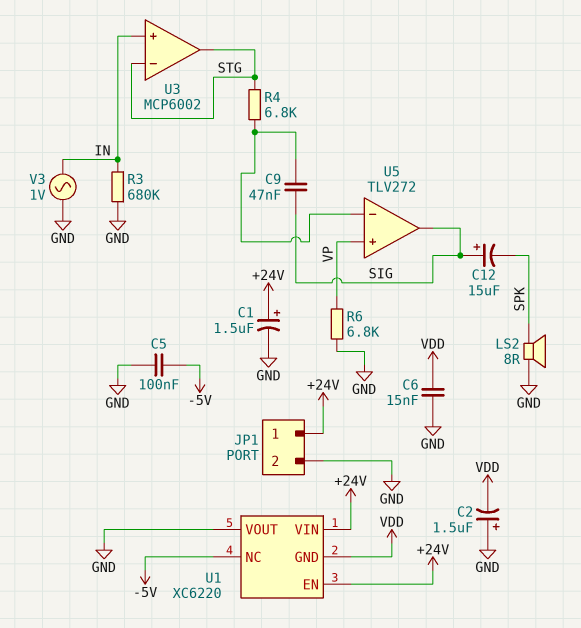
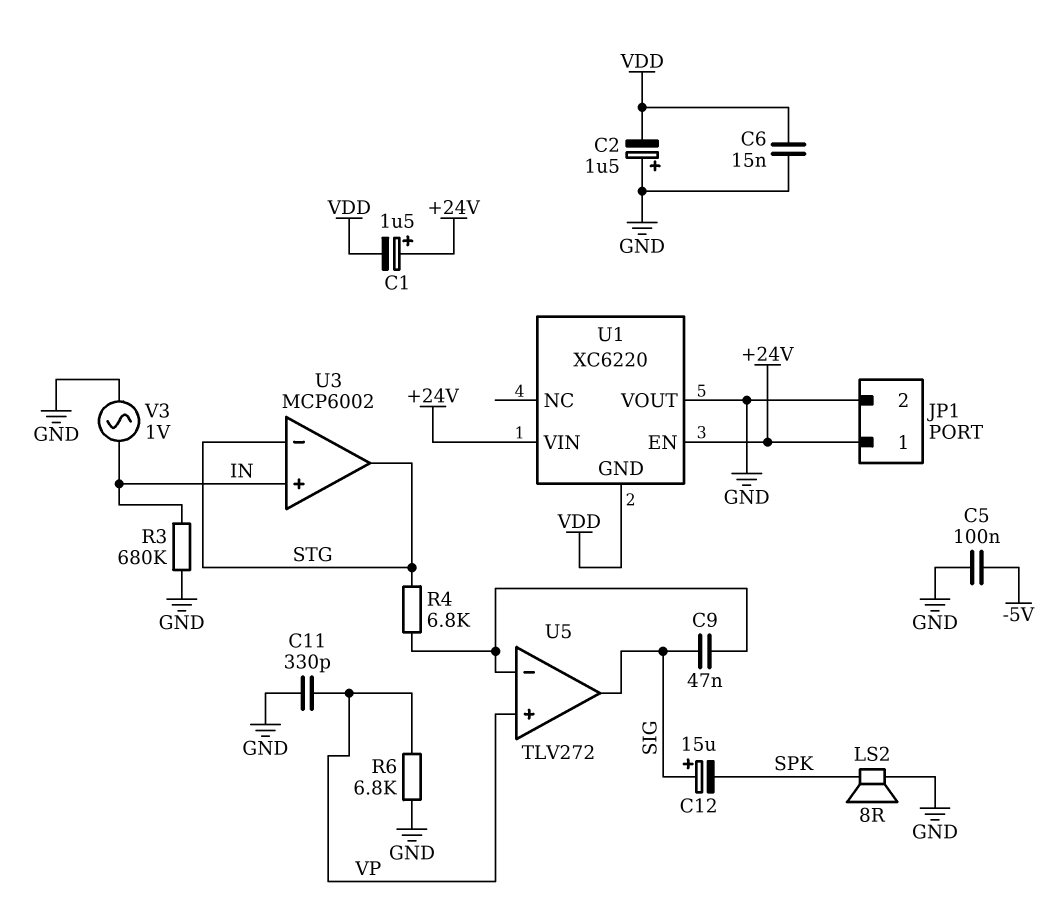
C1: 1.5uF (plus +24V, minus GND) -> 1.5uF (plus +24V, minus VDD)
C11: none -> 330pF (GND, VP)
U1 pin NC: -5V -> none

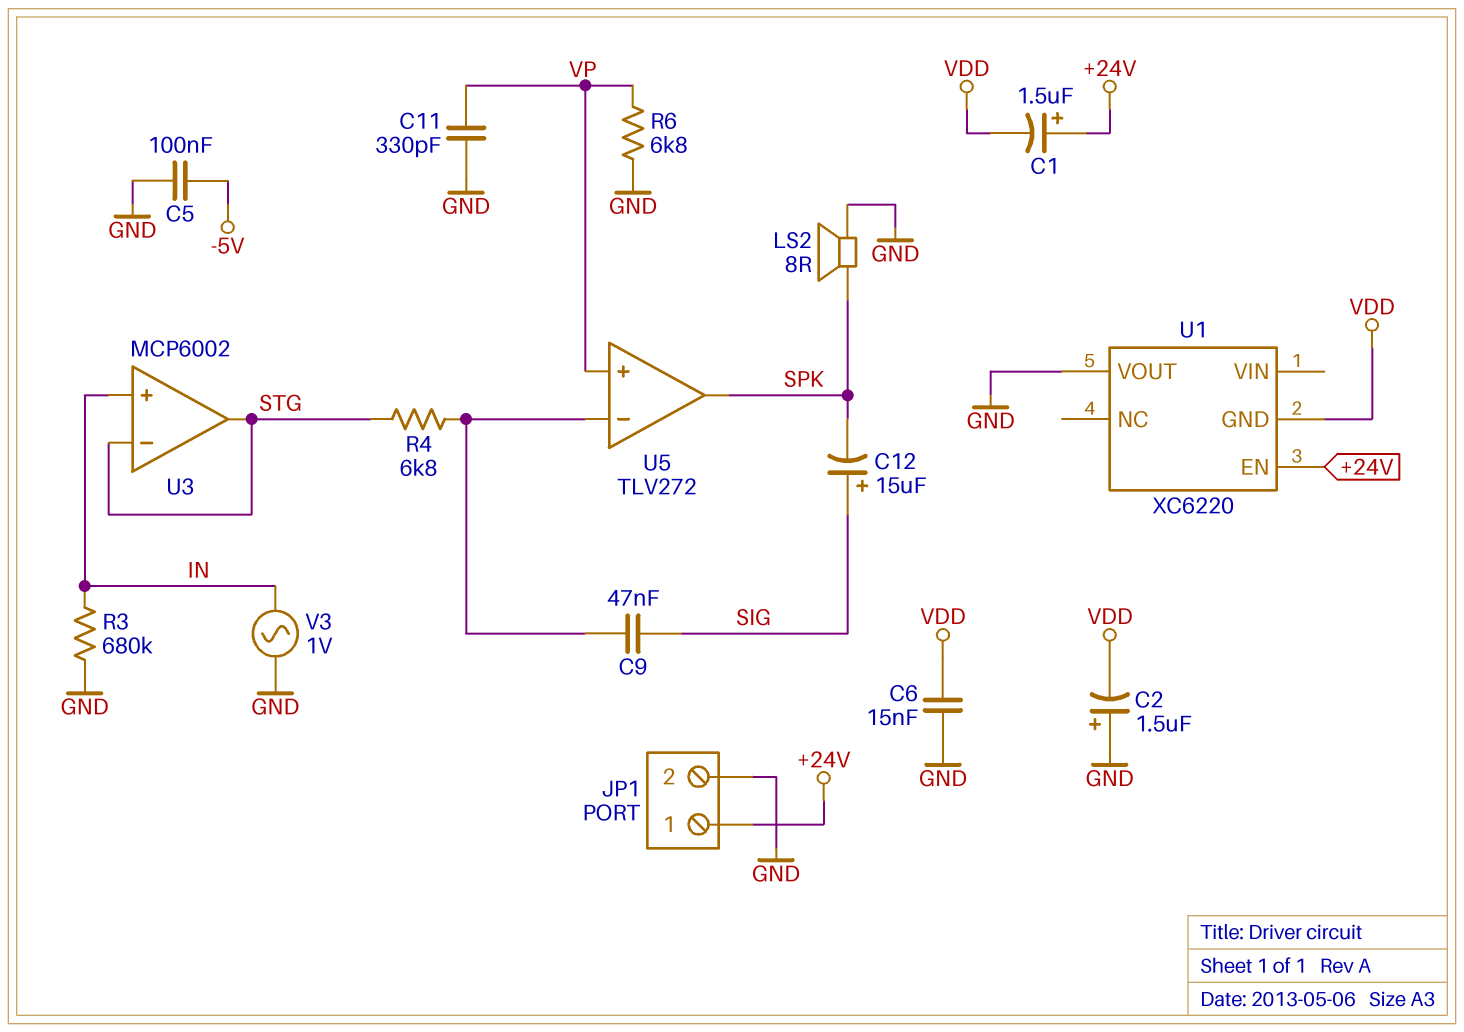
U1 pin VIN: +24V -> none
U5 pin out: SIG -> SPK

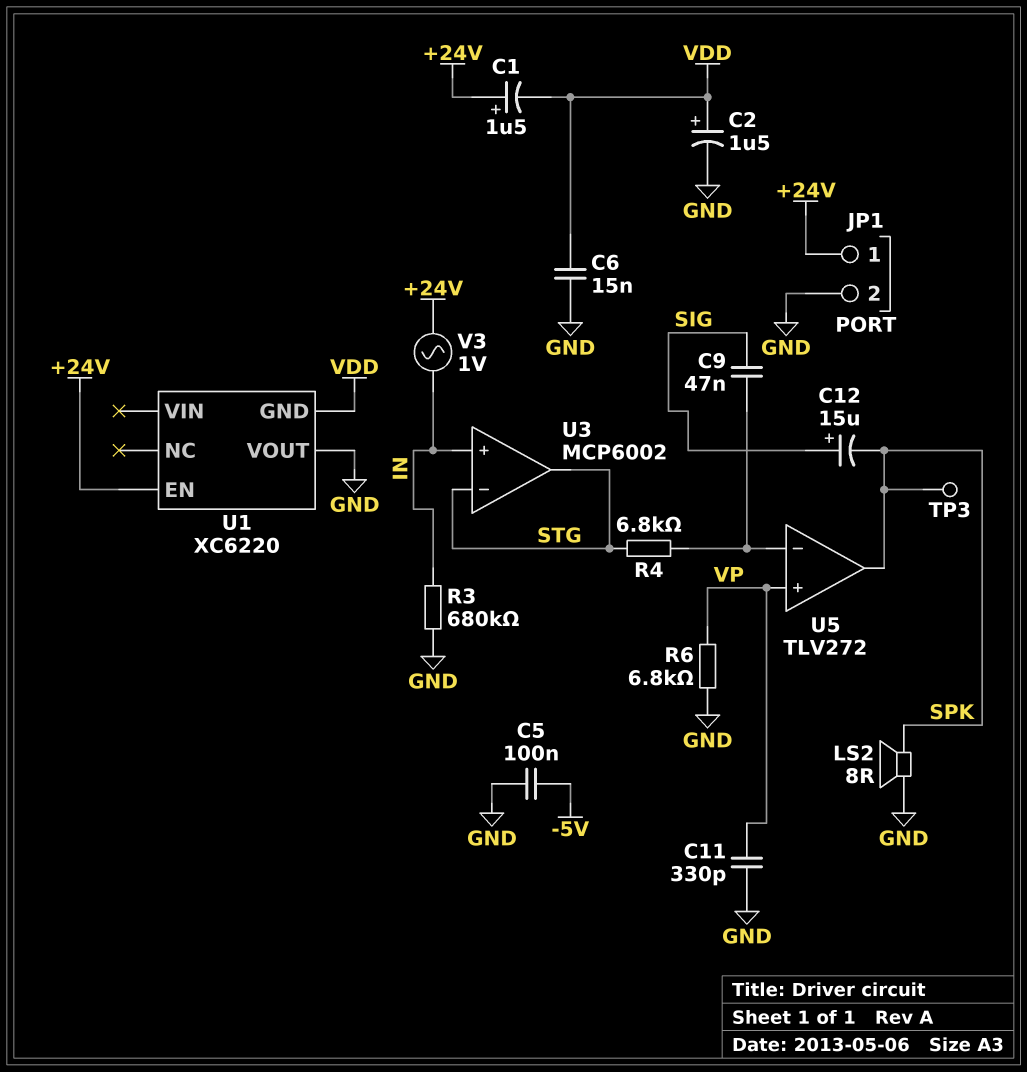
C2: 1.5uF (plus GND, minus VDD) -> 1.5uF (plus VDD, minus GND)
TP3: none -> test point (SPK)
V3: AC 1V (GND, IN) -> AC 1V (+24V, IN)

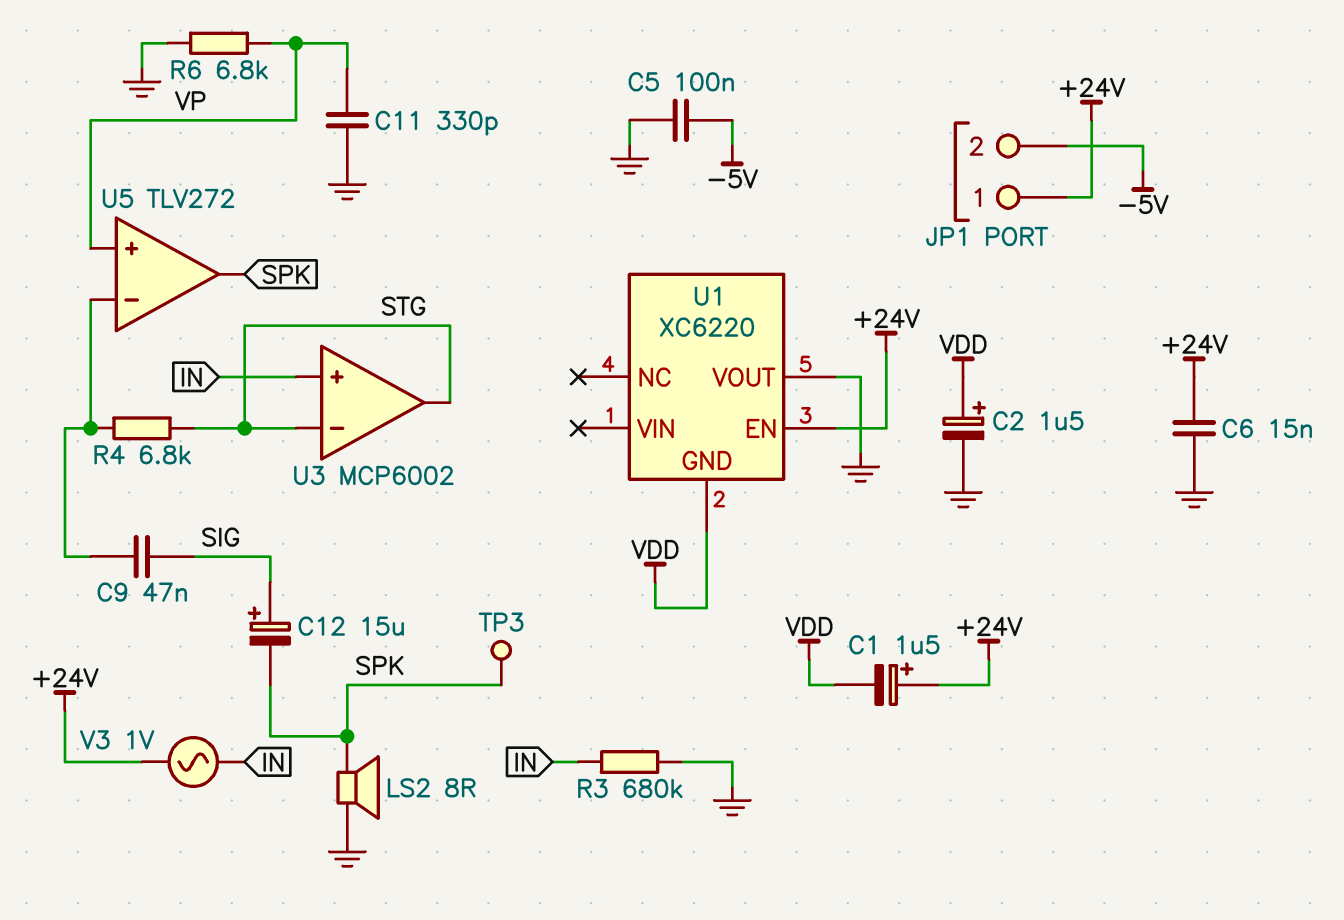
C6: 15nF (GND, VDD) -> 15nF (+24V, GND)
JP1 pin 2: GND -> -5V

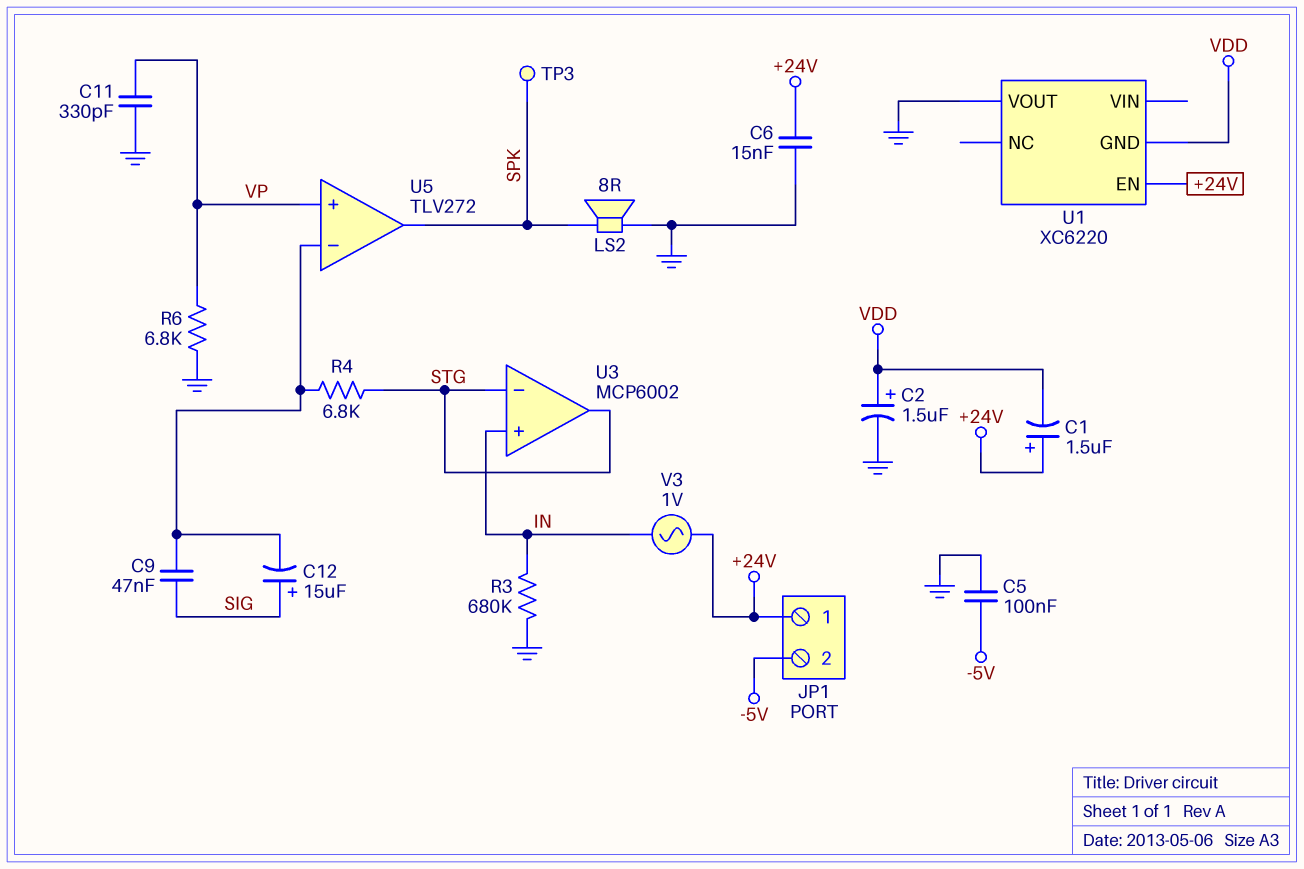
C12: 15uF (plus SIG, minus SPK) -> 15uF (plus SIG, minus U5/in-)

